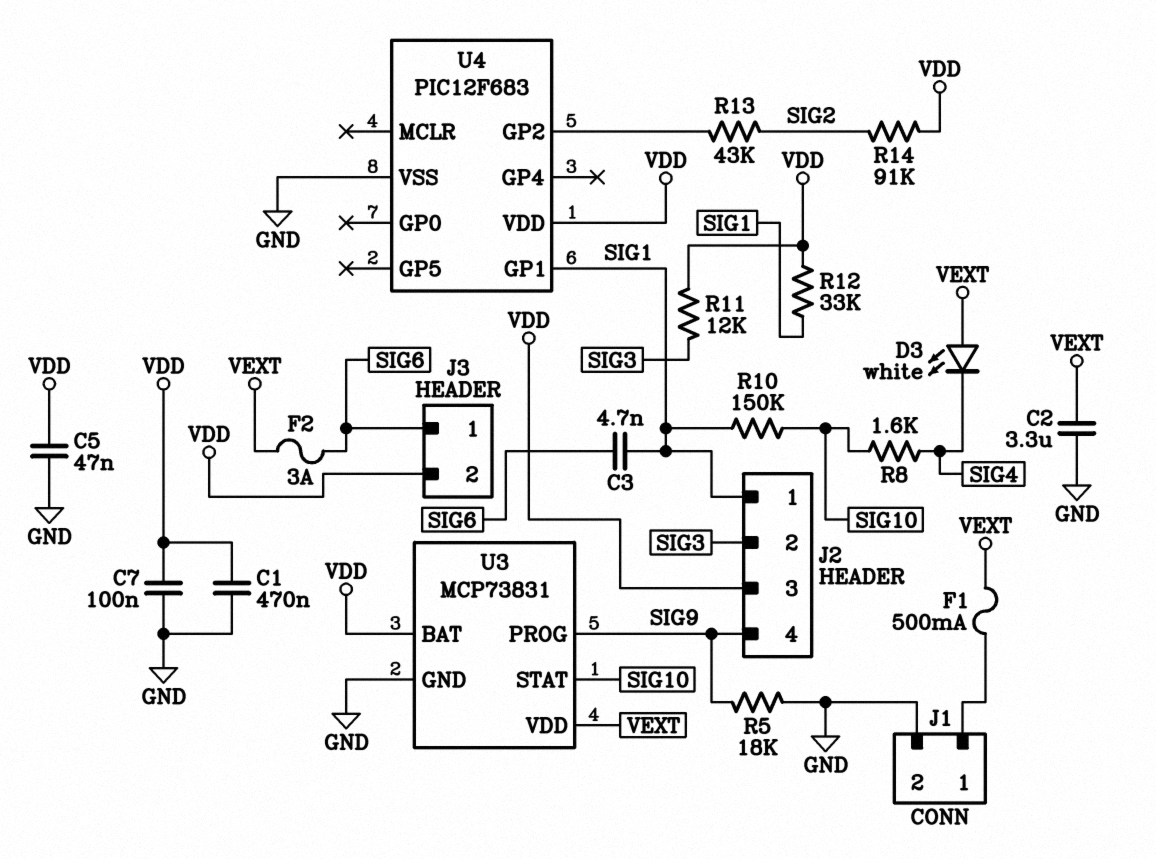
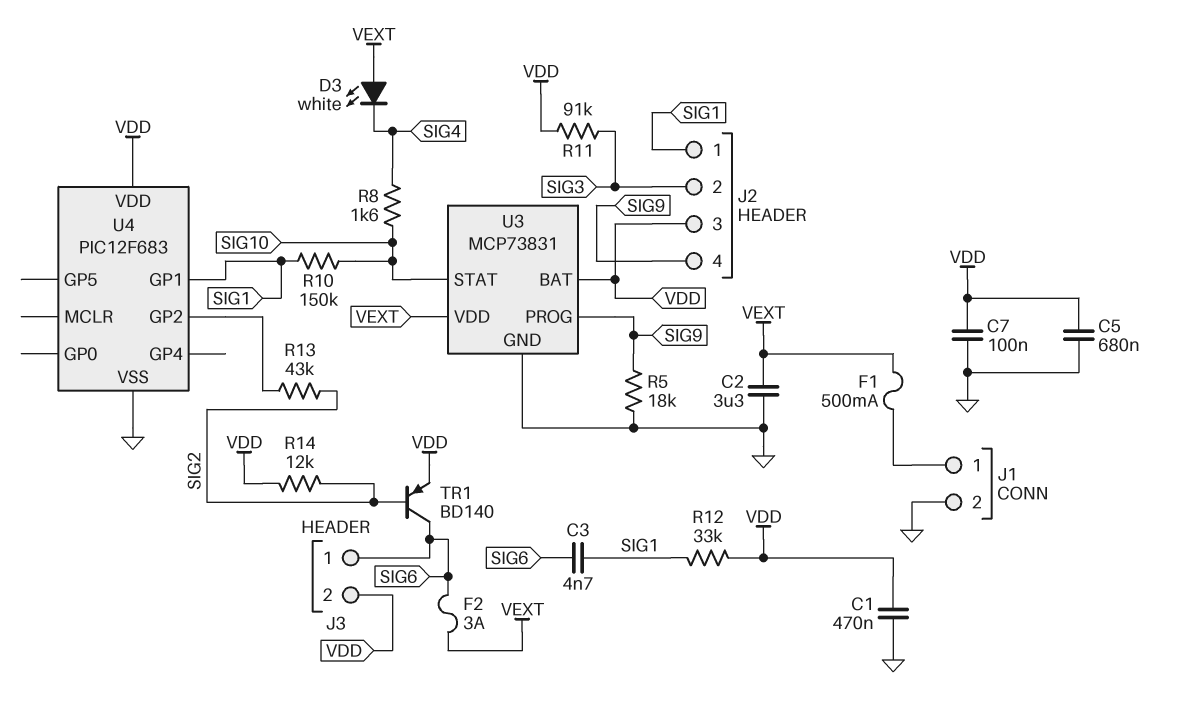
C5: 47nF (GND, VDD) -> 680nF (GND, VDD)
R11: 12k (SIG3, VDD) -> 91k (SIG3, VDD)
R14: 91k (SIG2, VDD) -> 12k (SIG2, VDD)
TR1: none -> PNP BD140 (B SIG2, C SIG6, E VDD)

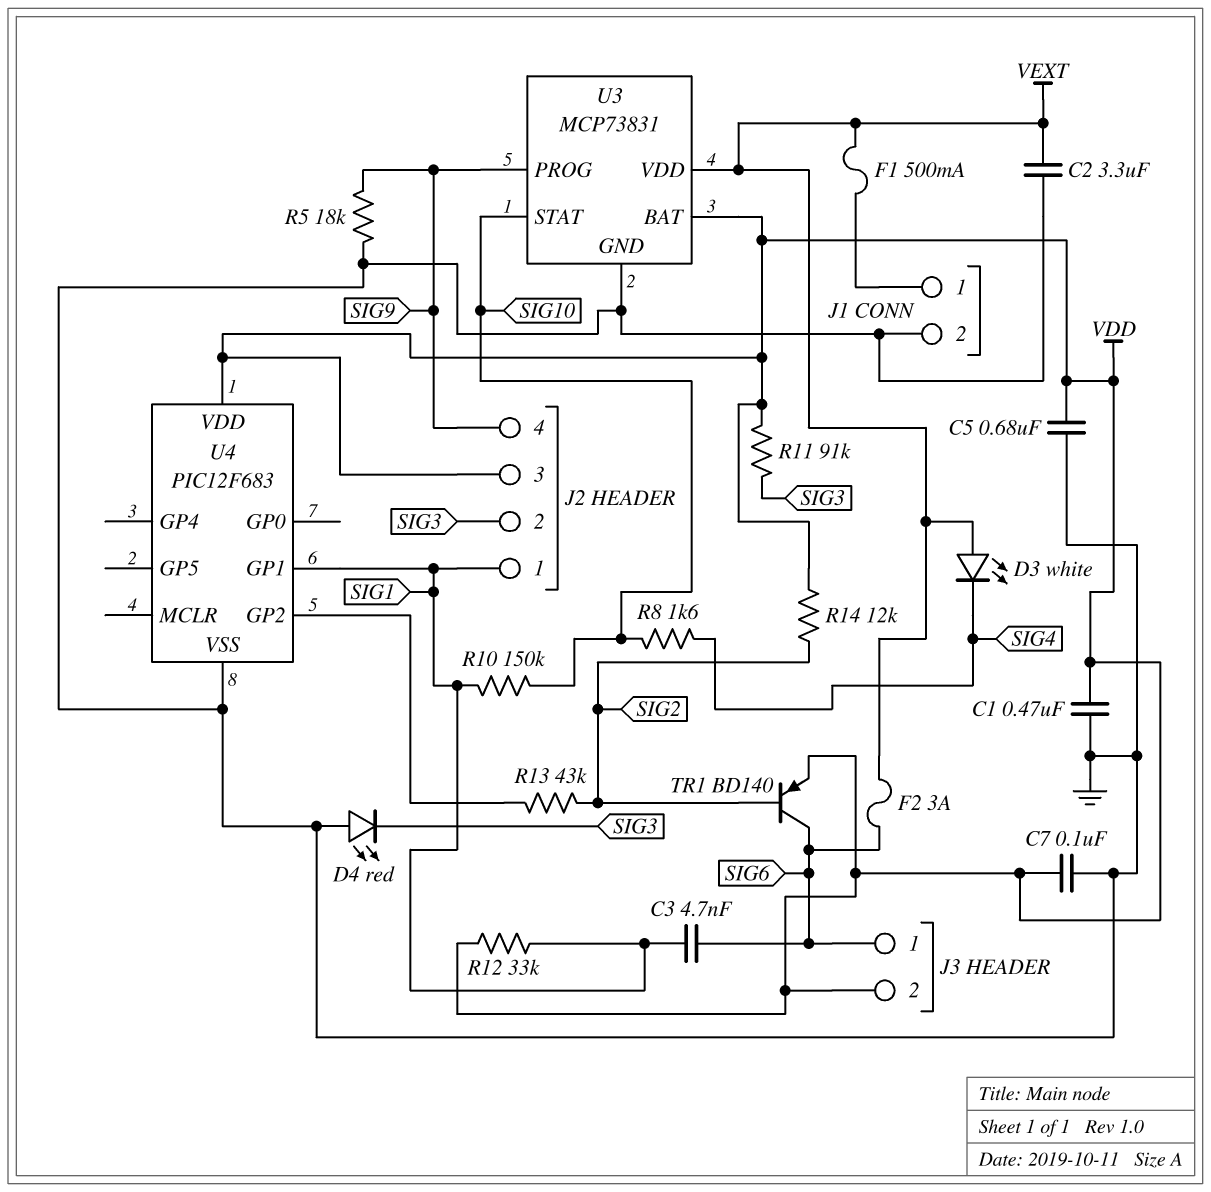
D4: none -> LED red (A GND, K SIG3)

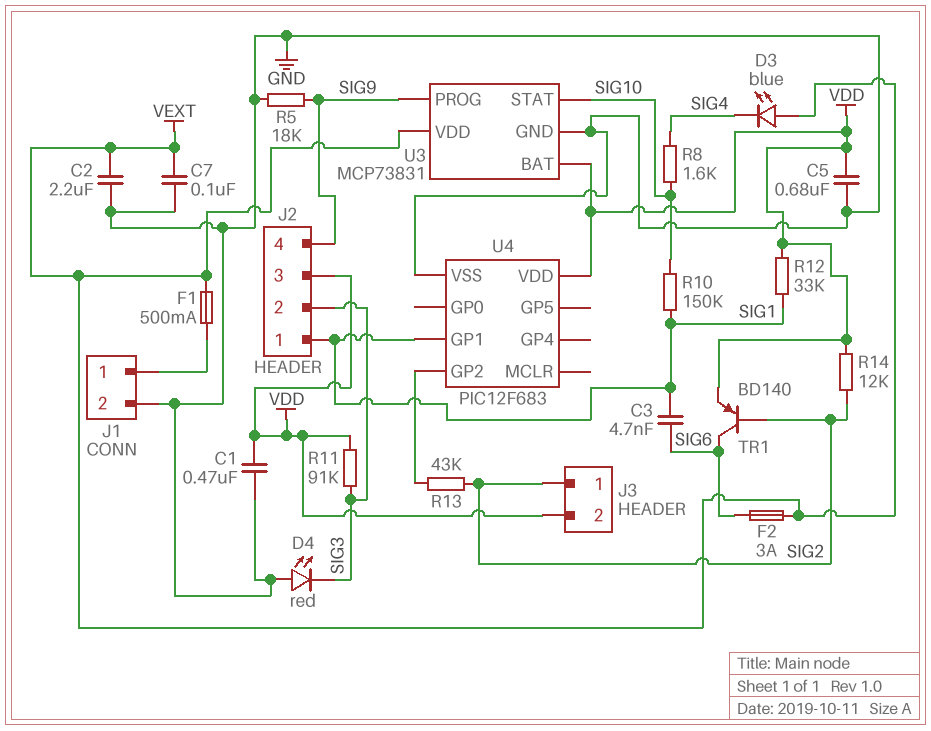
C2: 3.3uF (GND, VEXT) -> 2.2uF (GND, VEXT)
C7: 100nF (GND, VDD) -> 100nF (GND, VEXT)
D3: LED white (A VEXT, K SIG4) -> LED blue (A VEXT, K SIG4)
J3 pin 1: SIG6 -> SIG2

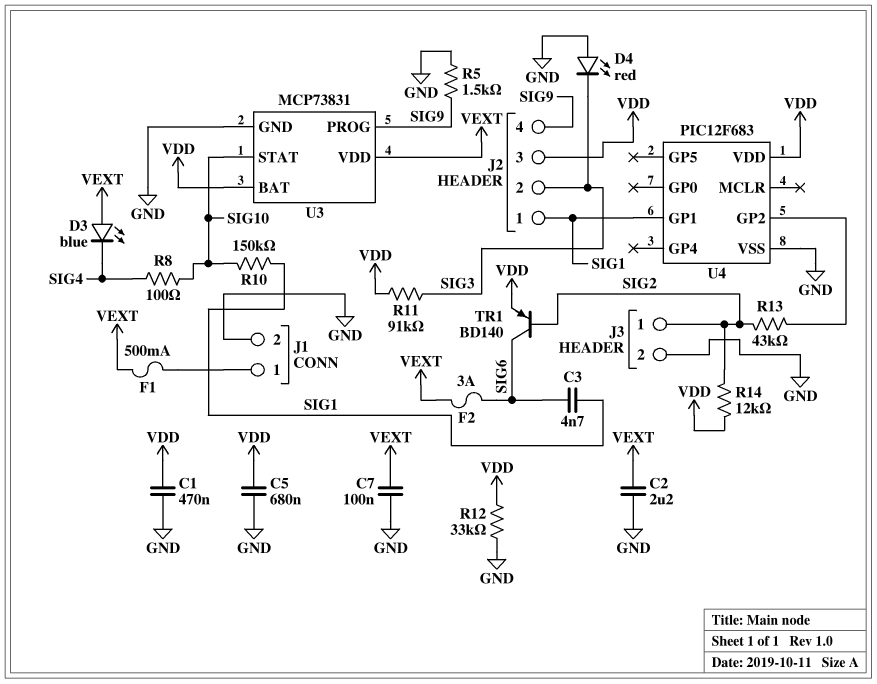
J3 pin 2: VDD -> GND
R5: 18k (GND, SIG9) -> 1.5k (GND, SIG9)
R8: 1.6k (SIG4, SIG10) -> 100 (SIG4, SIG10)
R12: 33k (SIG1, VDD) -> 33k (GND, VDD)

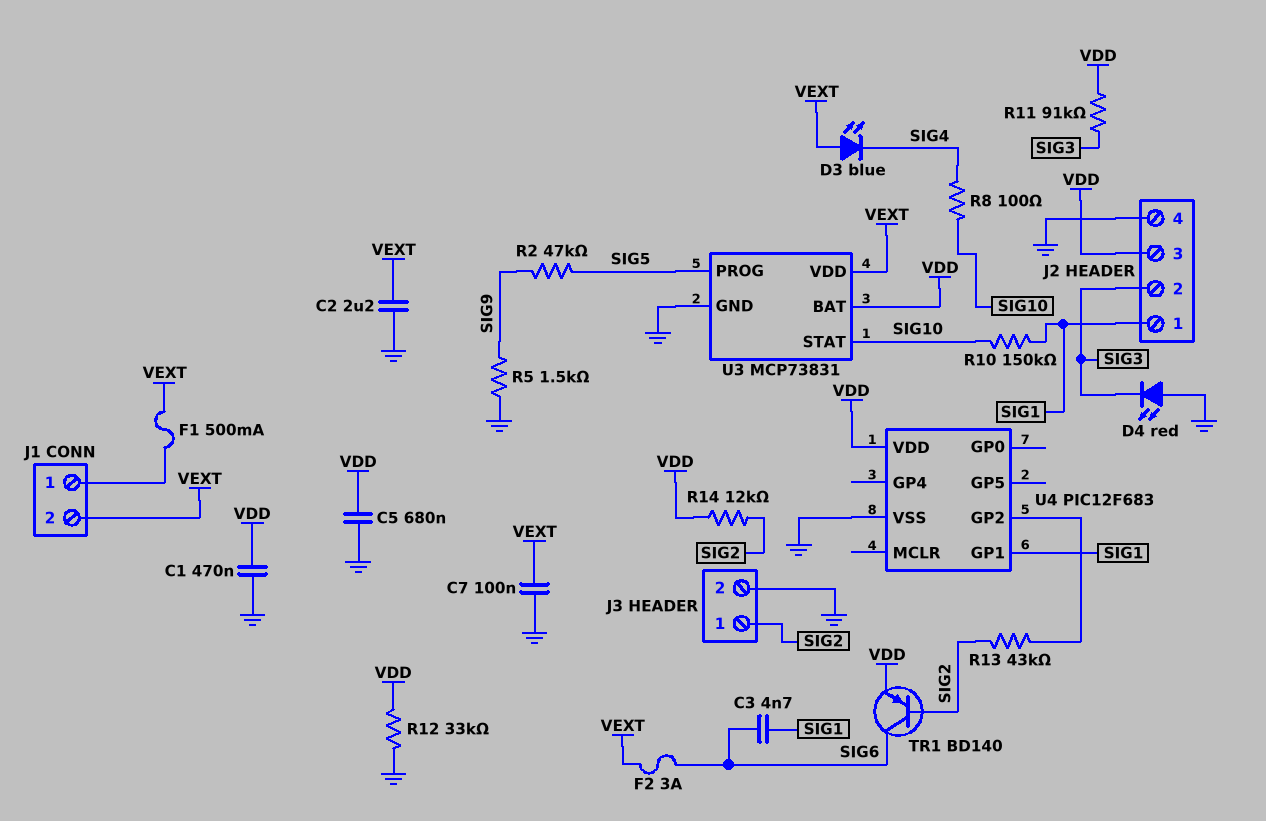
J1 pin 2: GND -> VEXT
J2 pin 4: SIG9 -> GND
R2: none -> 47k (SIG5, SIG9)
U3 pin PROG: SIG9 -> SIG5

